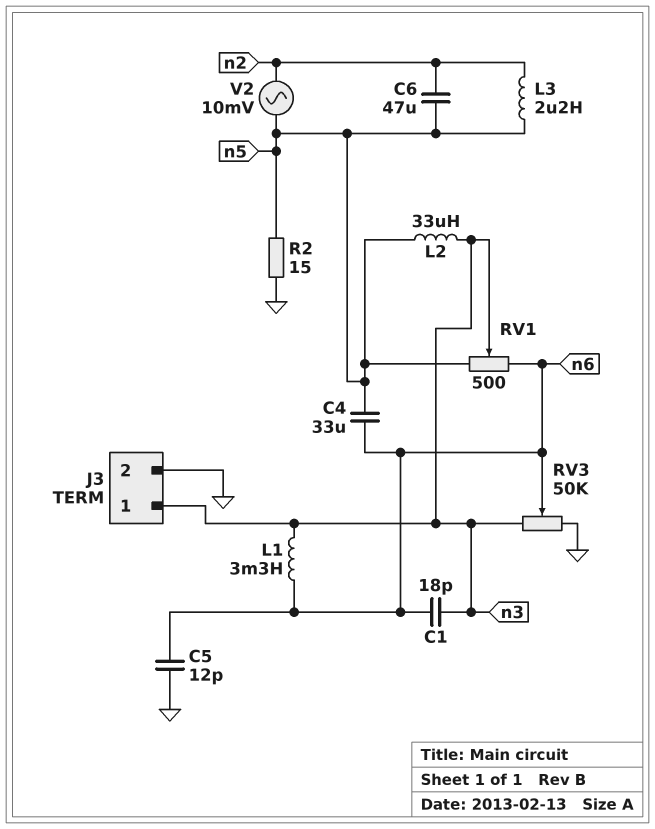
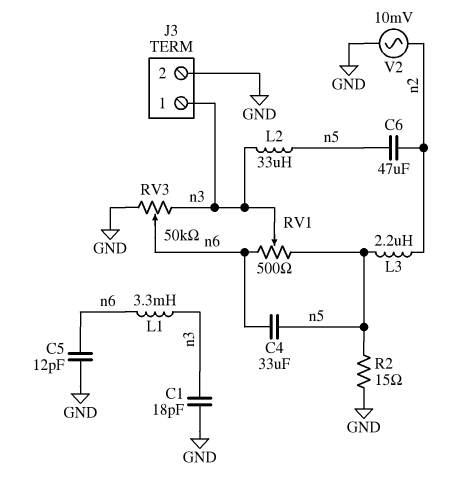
C1: 18pF (n3, n6) -> 18pF (GND, n3)
V2: AC 10mV (n2, n5) -> AC 10mV (GND, n2)

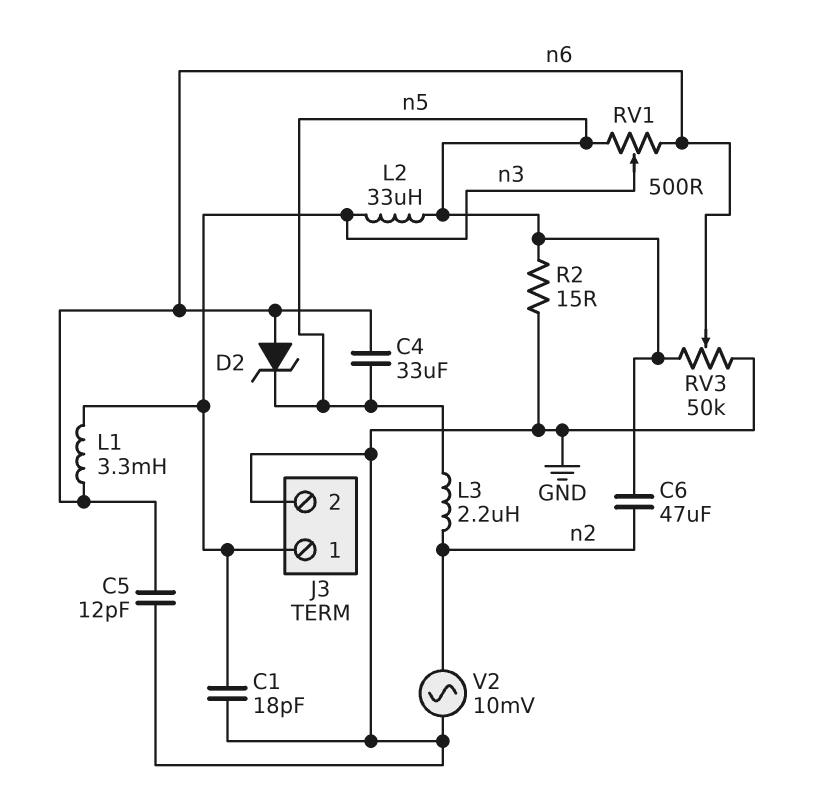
D2: none -> zener (A n6, K n5)
RV3: 50k (GND, n3, wiper n6) -> 50k (GND, n5, wiper n6)

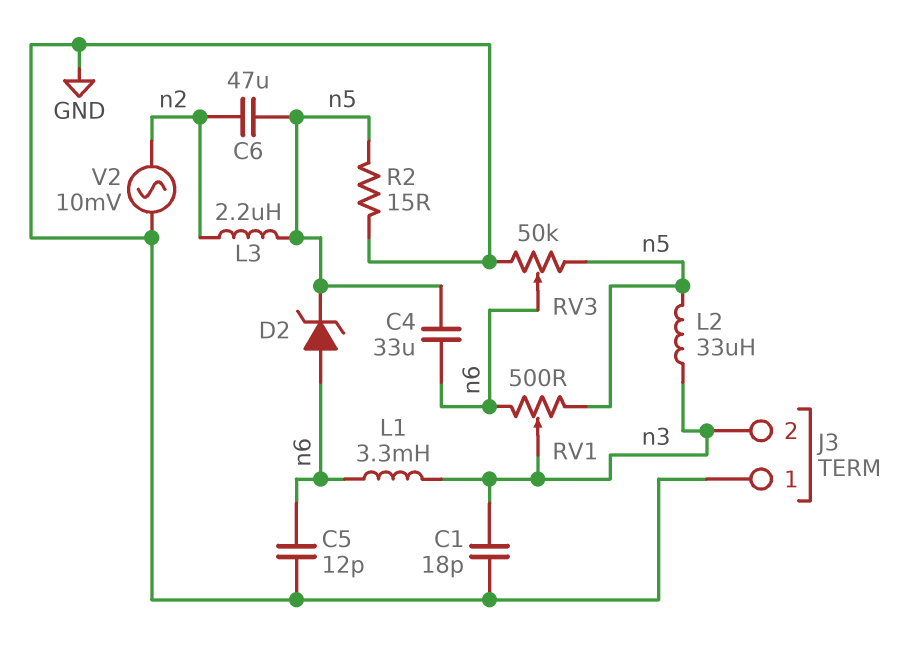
J3 pin 1: n3 -> GND
J3 pin 2: GND -> n3

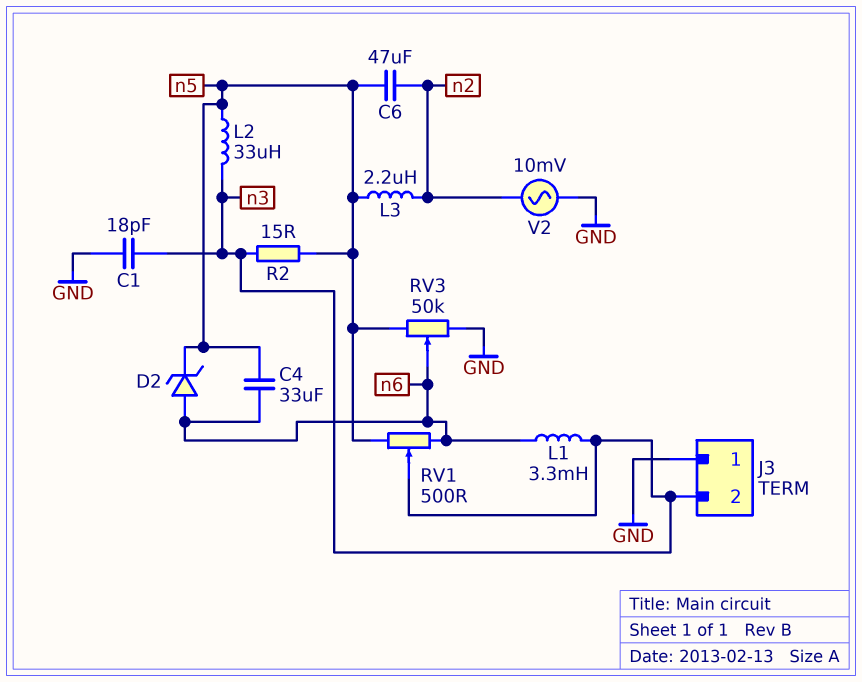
C5: 12pF (GND, n6) -> none
R2: 15 (GND, n5) -> 15 (n3, n5)

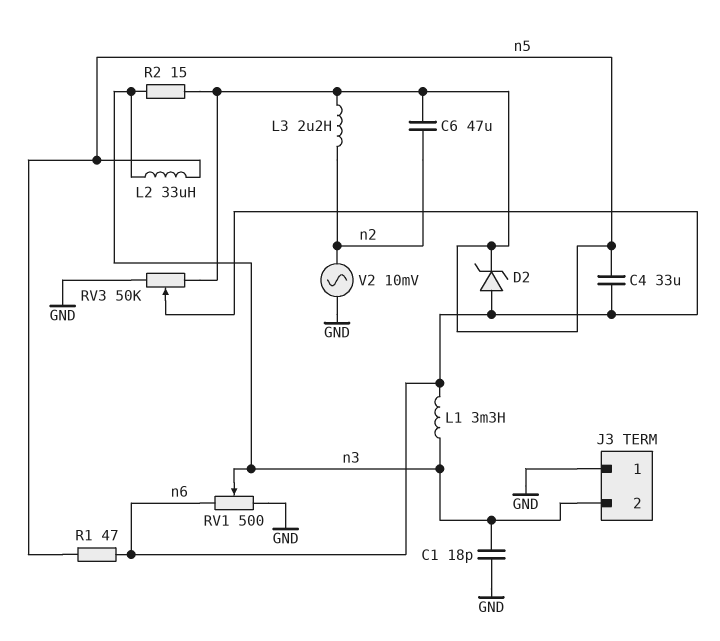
R1: none -> 47 (n5, n6)
RV1: 500 (n5, n6, wiper n3) -> 500 (GND, n6, wiper n3)

